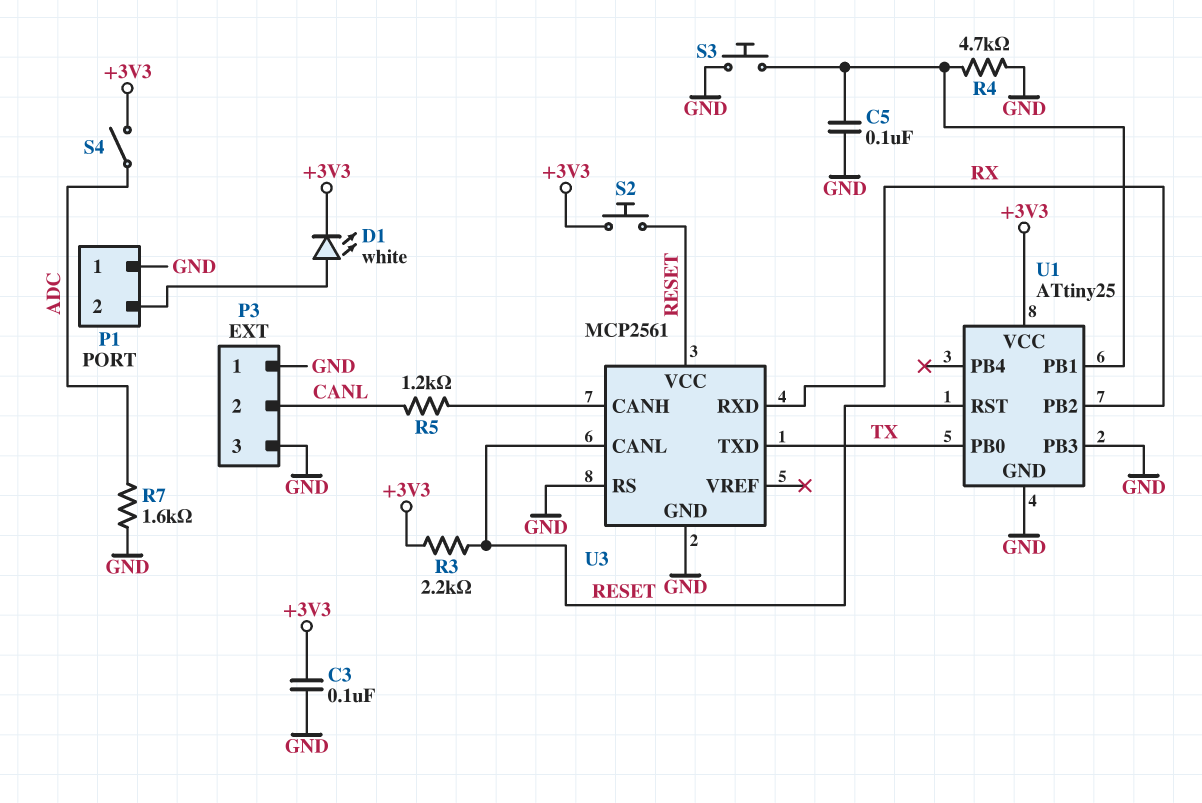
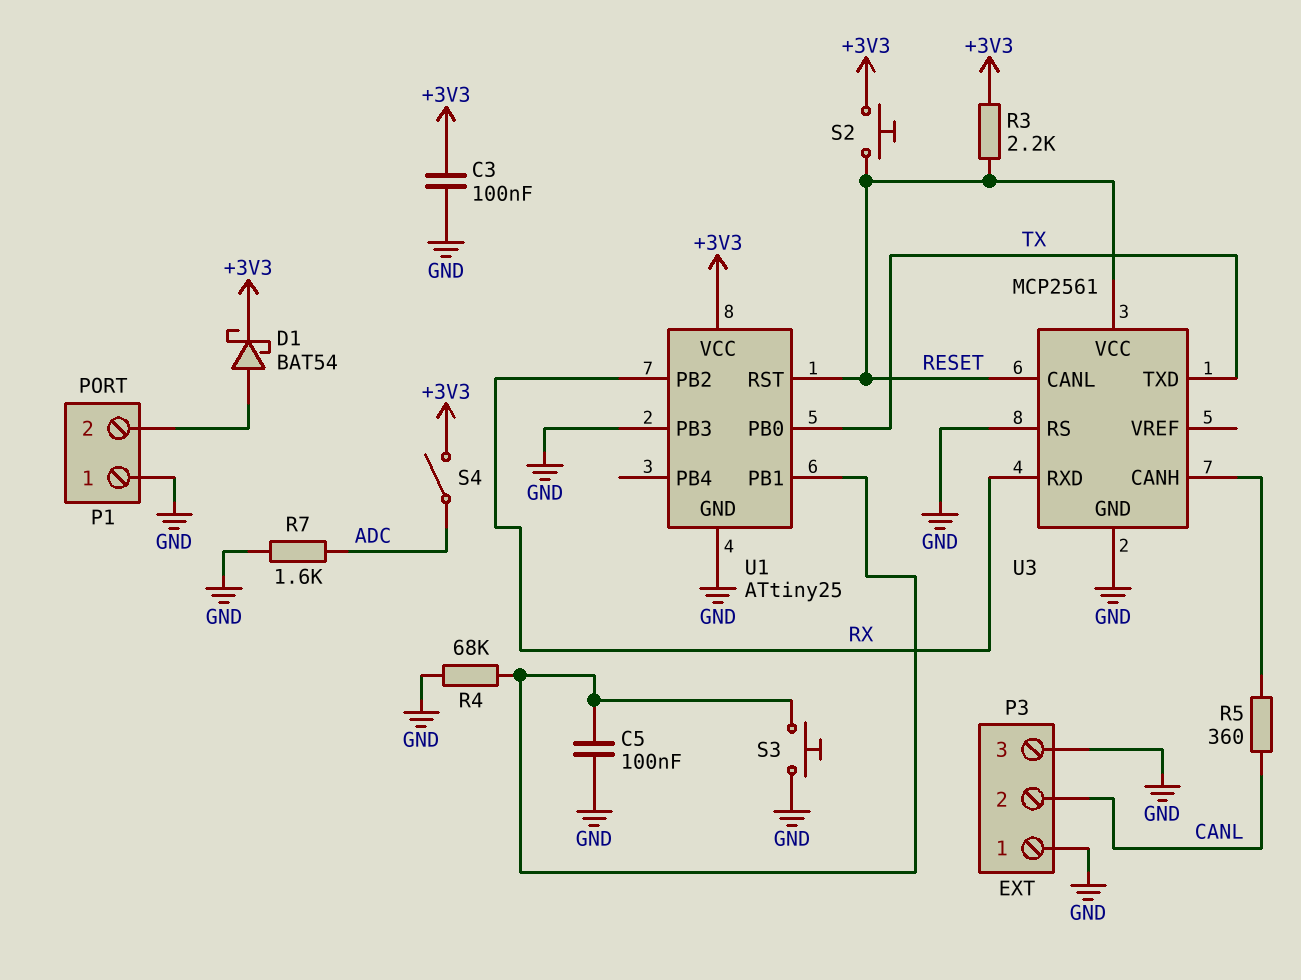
D1: LED white (A P1/2, K +3V3) -> schottky BAT54 (A P1/2, K +3V3)
R4: 4.7k (GND, U1/PB1) -> 68k (GND, U1/PB1)
R5: 1.2k (CANL, U3/CANH) -> 360 (CANL, U3/CANH)

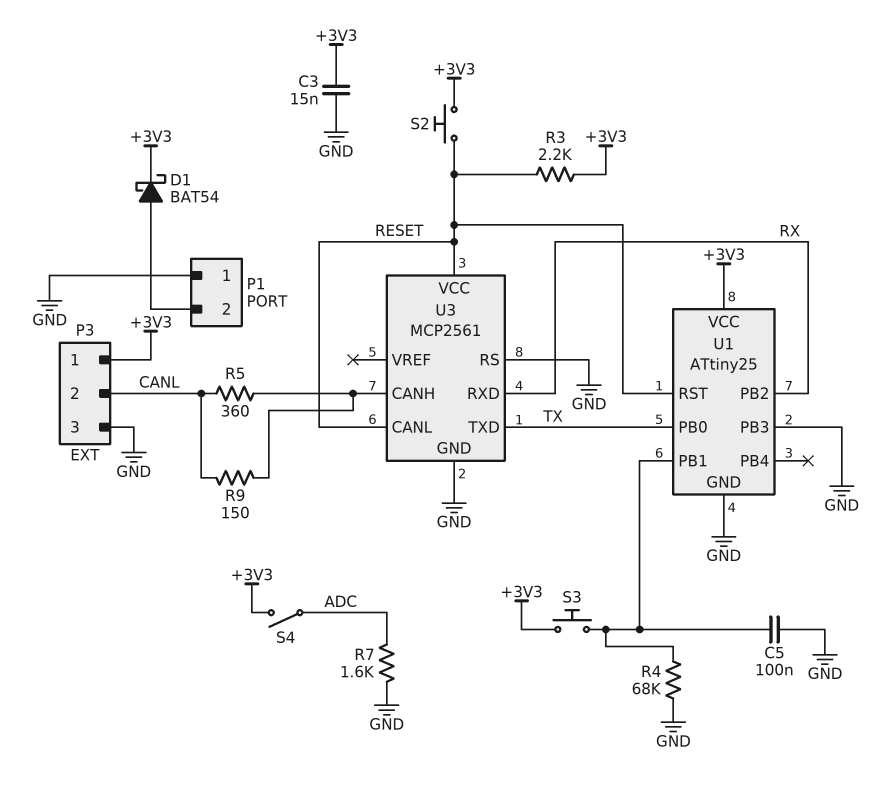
C3: 100nF (+3V3, GND) -> 15nF (+3V3, GND)
P3 pin 1: GND -> +3V3
R9: none -> 150 (CANL, U3/CANH)
S3: button (GND, U1/PB1) -> button (+3V3, U1/PB1)

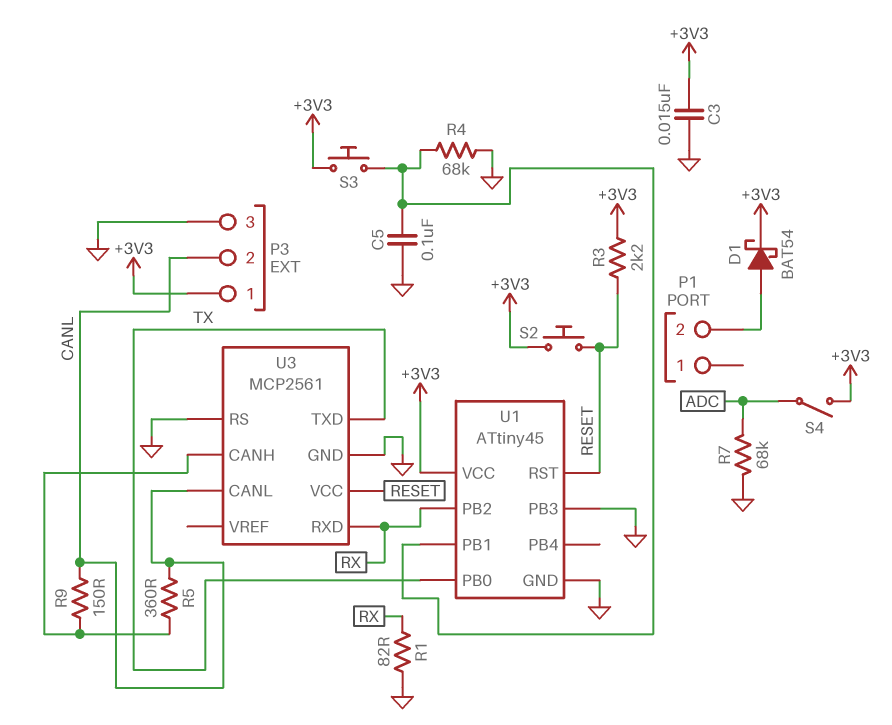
P1 pin 1: GND -> none
R1: none -> 82 (GND, RX)
R7: 1.6k (ADC, GND) -> 68k (ADC, GND)
U1: ATtiny25 -> ATtiny45
U3 pin CANL: RESET -> CANL

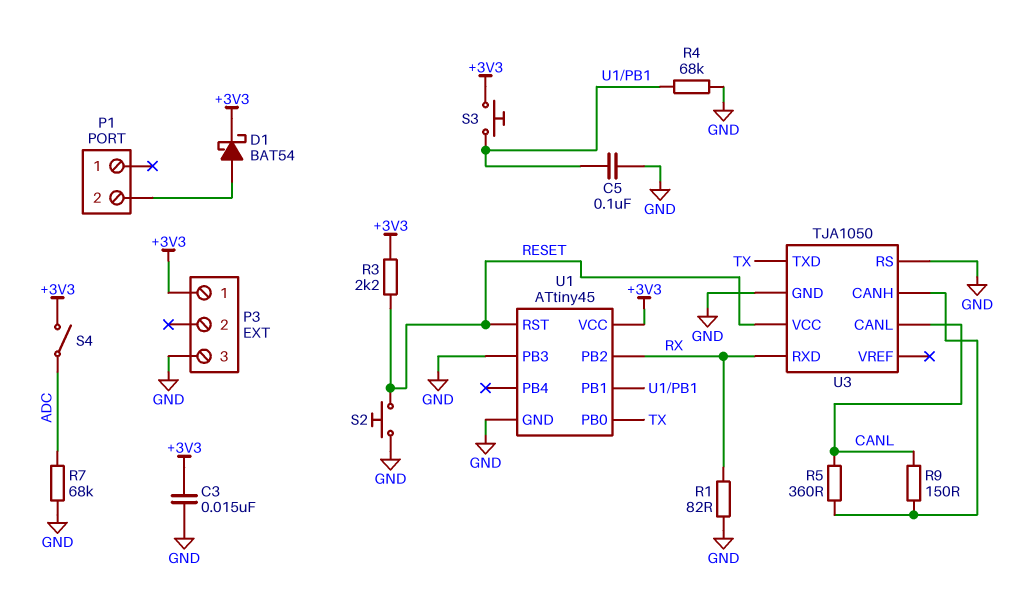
P3 pin 2: CANL -> none
S2: button (+3V3, RESET) -> button (GND, RESET)
U3: MCP2561 -> TJA1050

